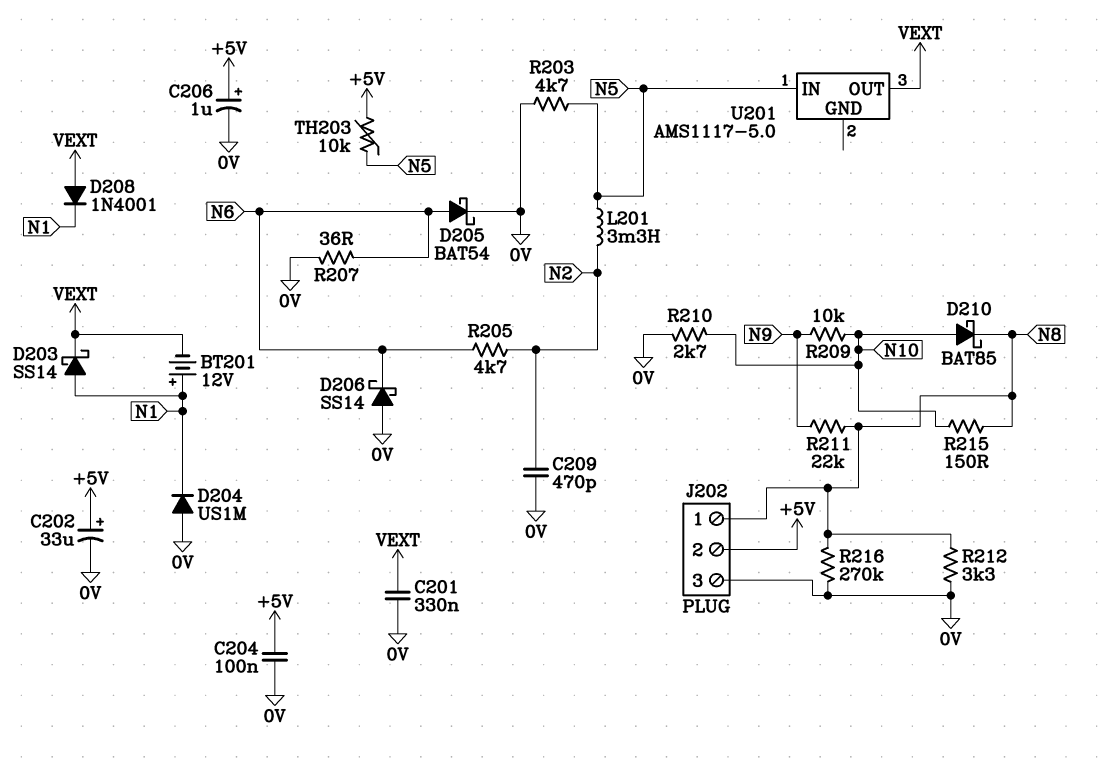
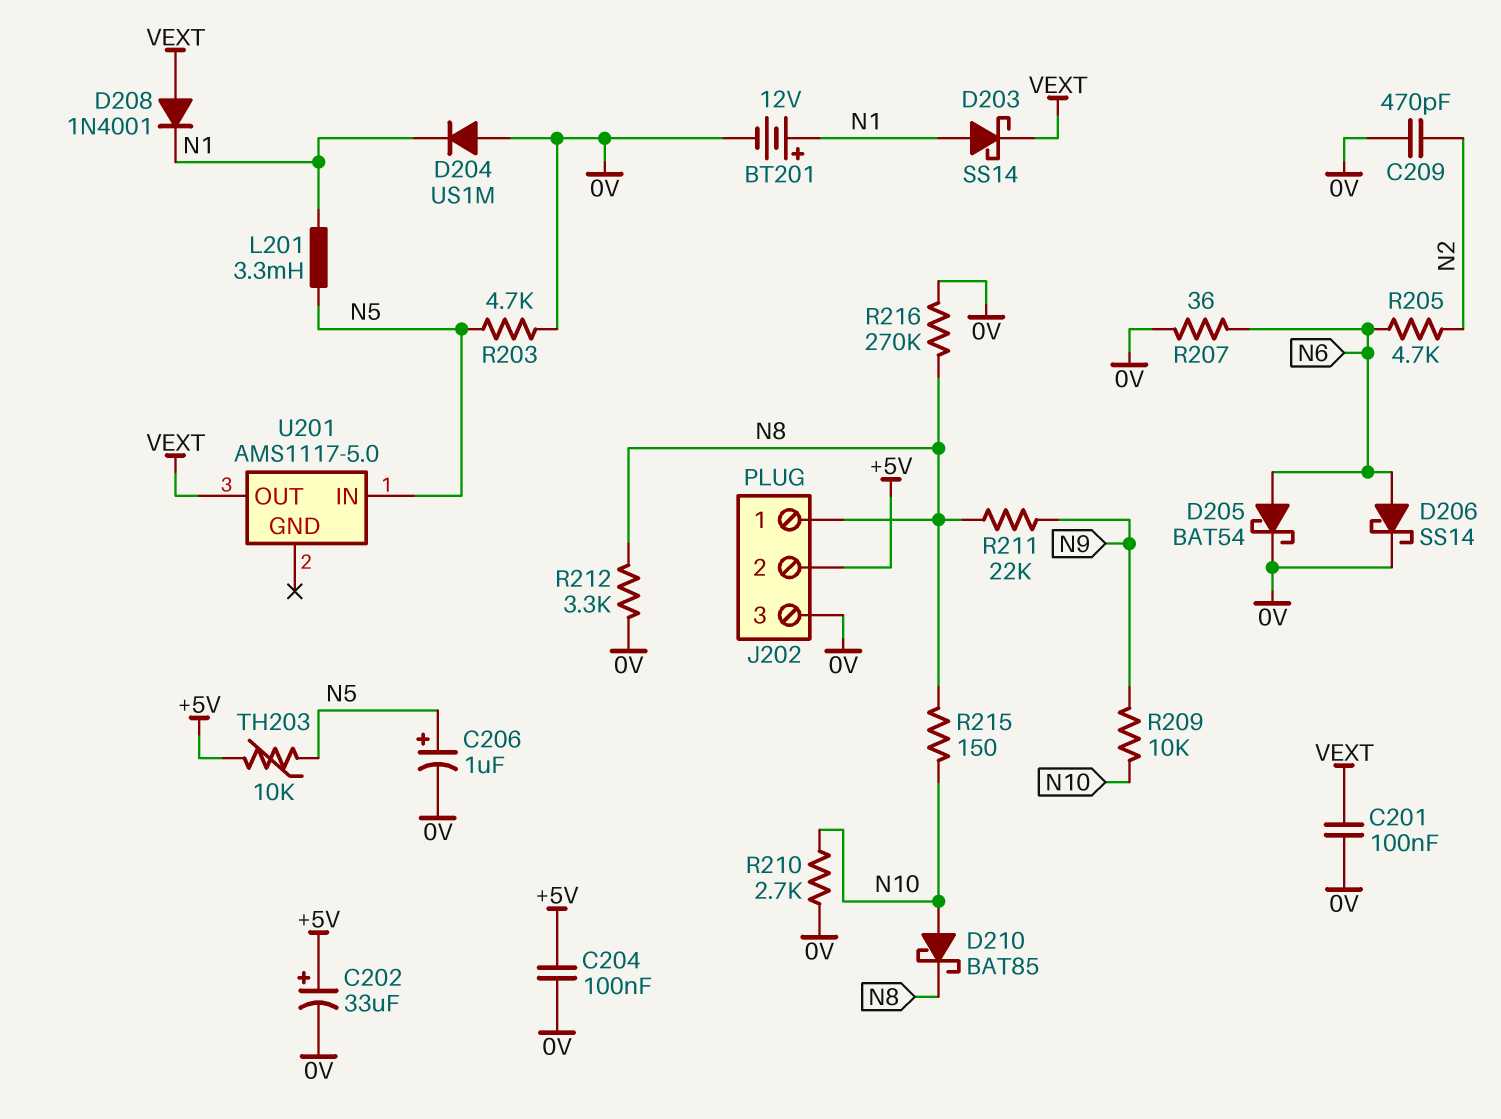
BT201: 12V (plus N1, minus VEXT) -> 12V (plus N1, minus 0V)
C201: 330nF (0V, VEXT) -> 100nF (0V, VEXT)
C206: 1uF (plus +5V, minus 0V) -> 1uF (plus N5, minus 0V)
D206: schottky SS14 (A 0V, K N6) -> schottky SS14 (A N6, K 0V)
L201: 3.3mH (N2, N5) -> 3.3mH (N1, N5)

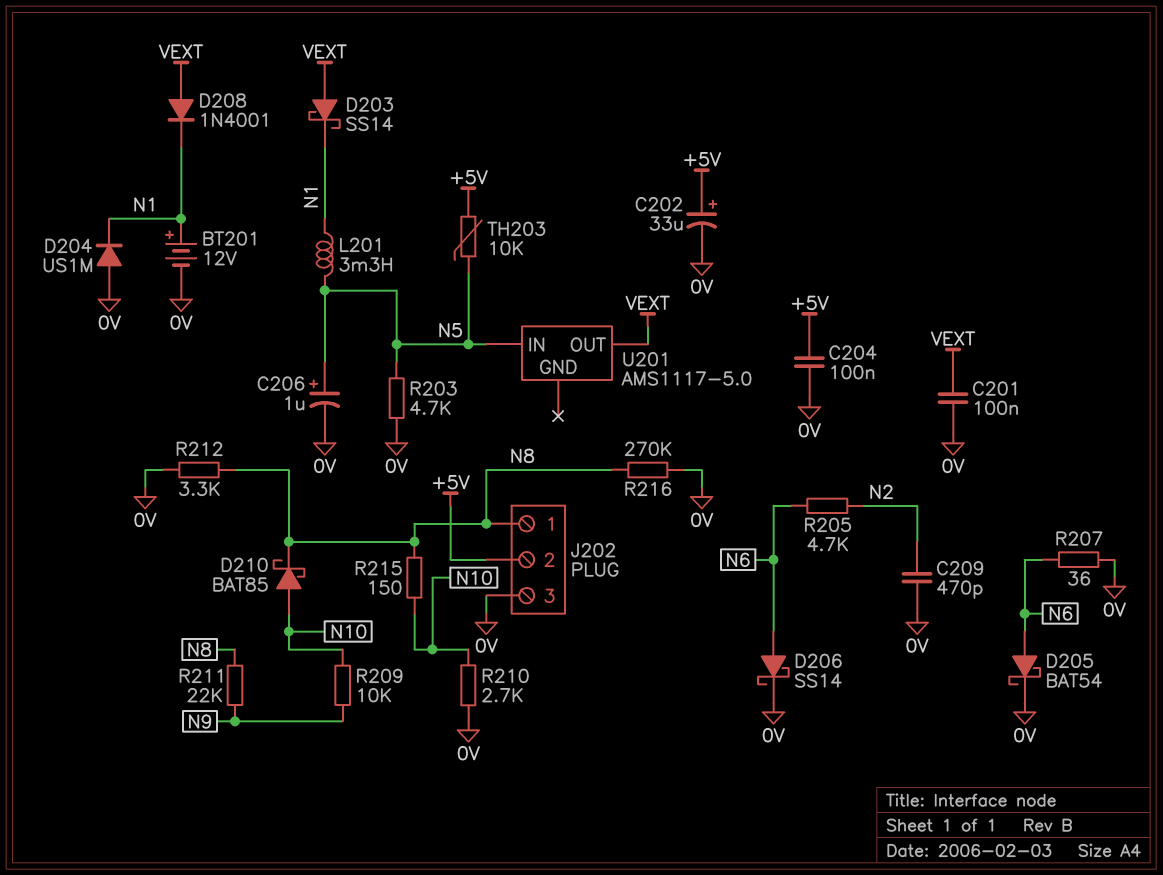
D203: schottky SS14 (A N1, K VEXT) -> schottky SS14 (A VEXT, K N1)

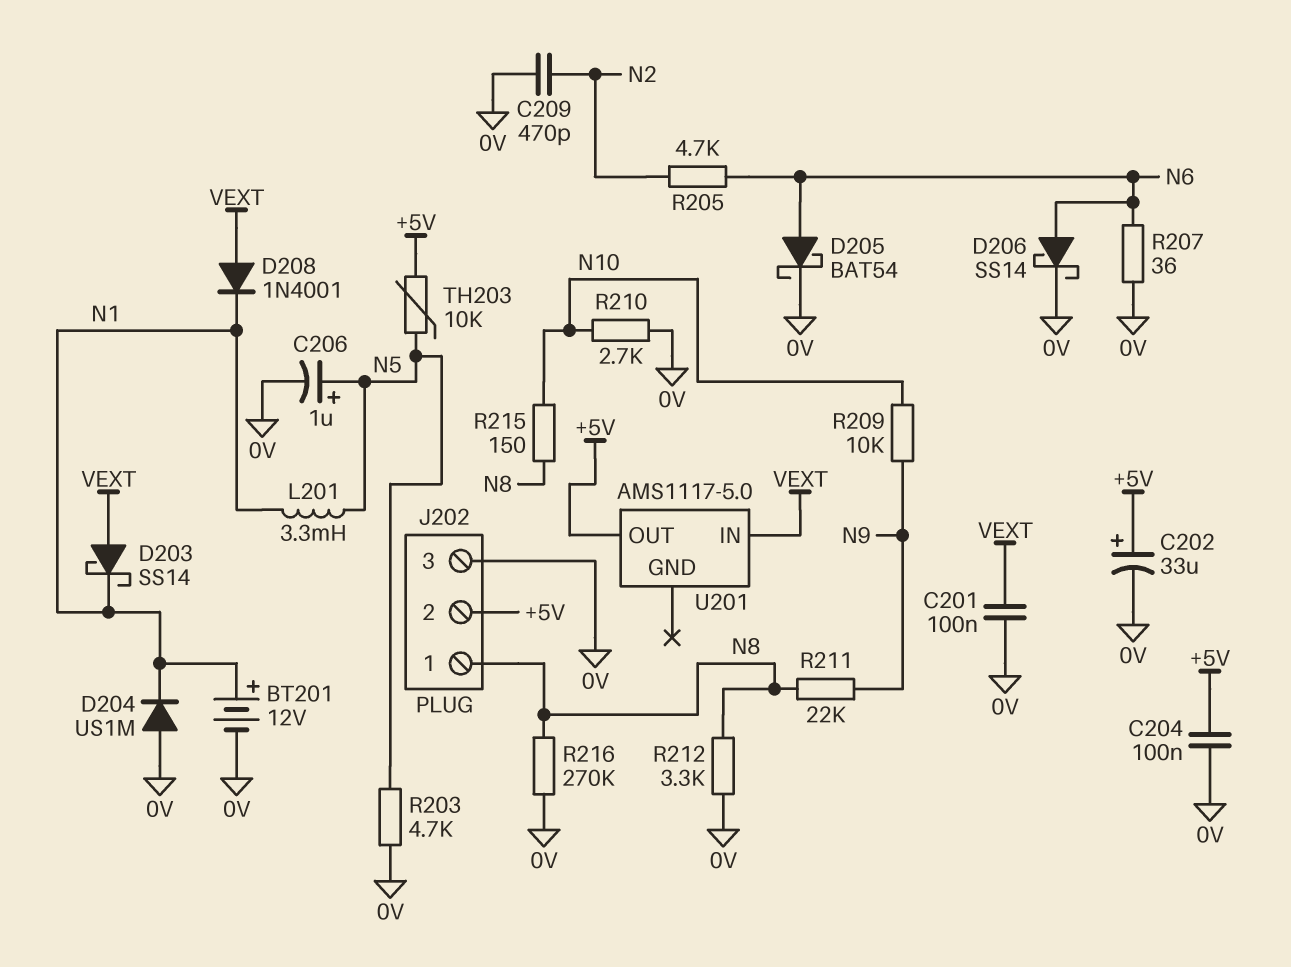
D210: schottky BAT85 (A N10, K N8) -> none
U201 pin IN: N5 -> VEXT
U201 pin OUT: VEXT -> +5V

